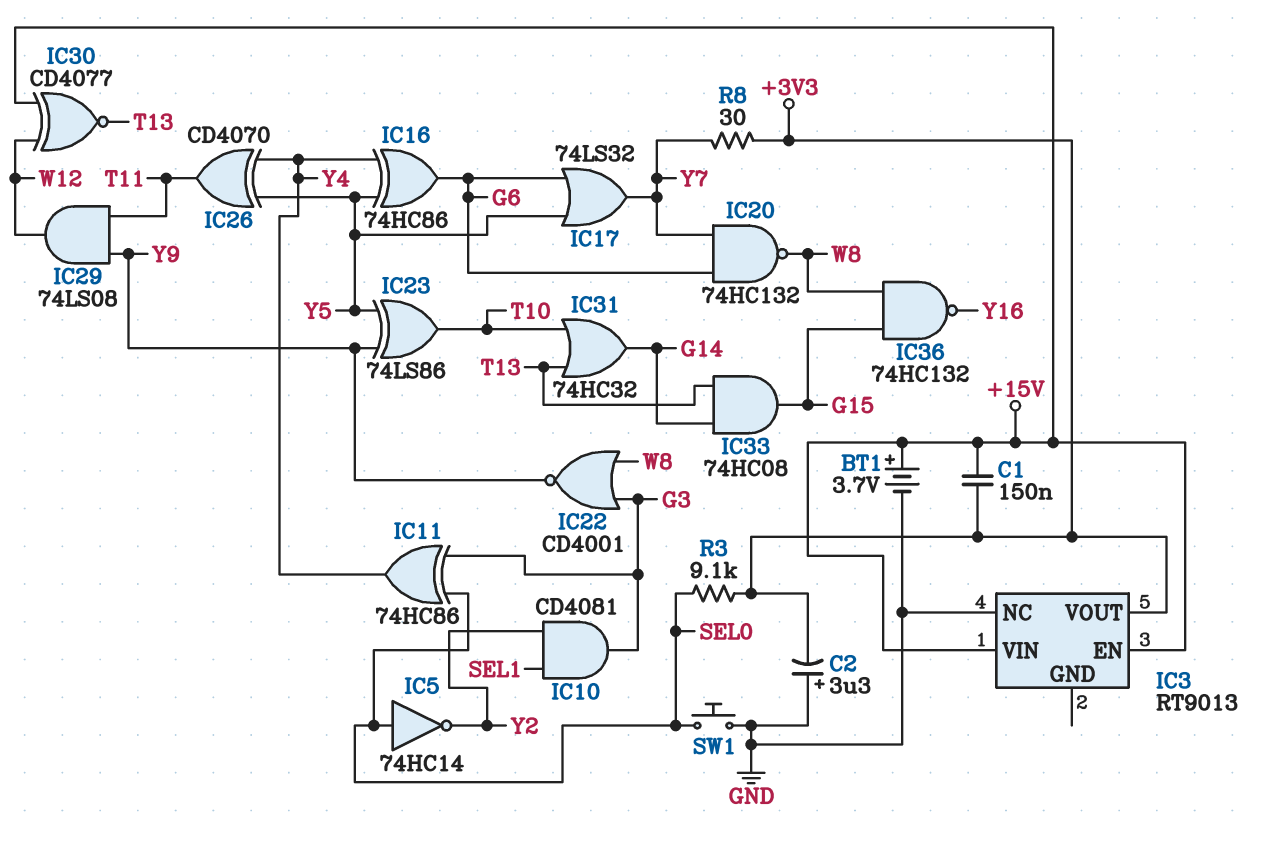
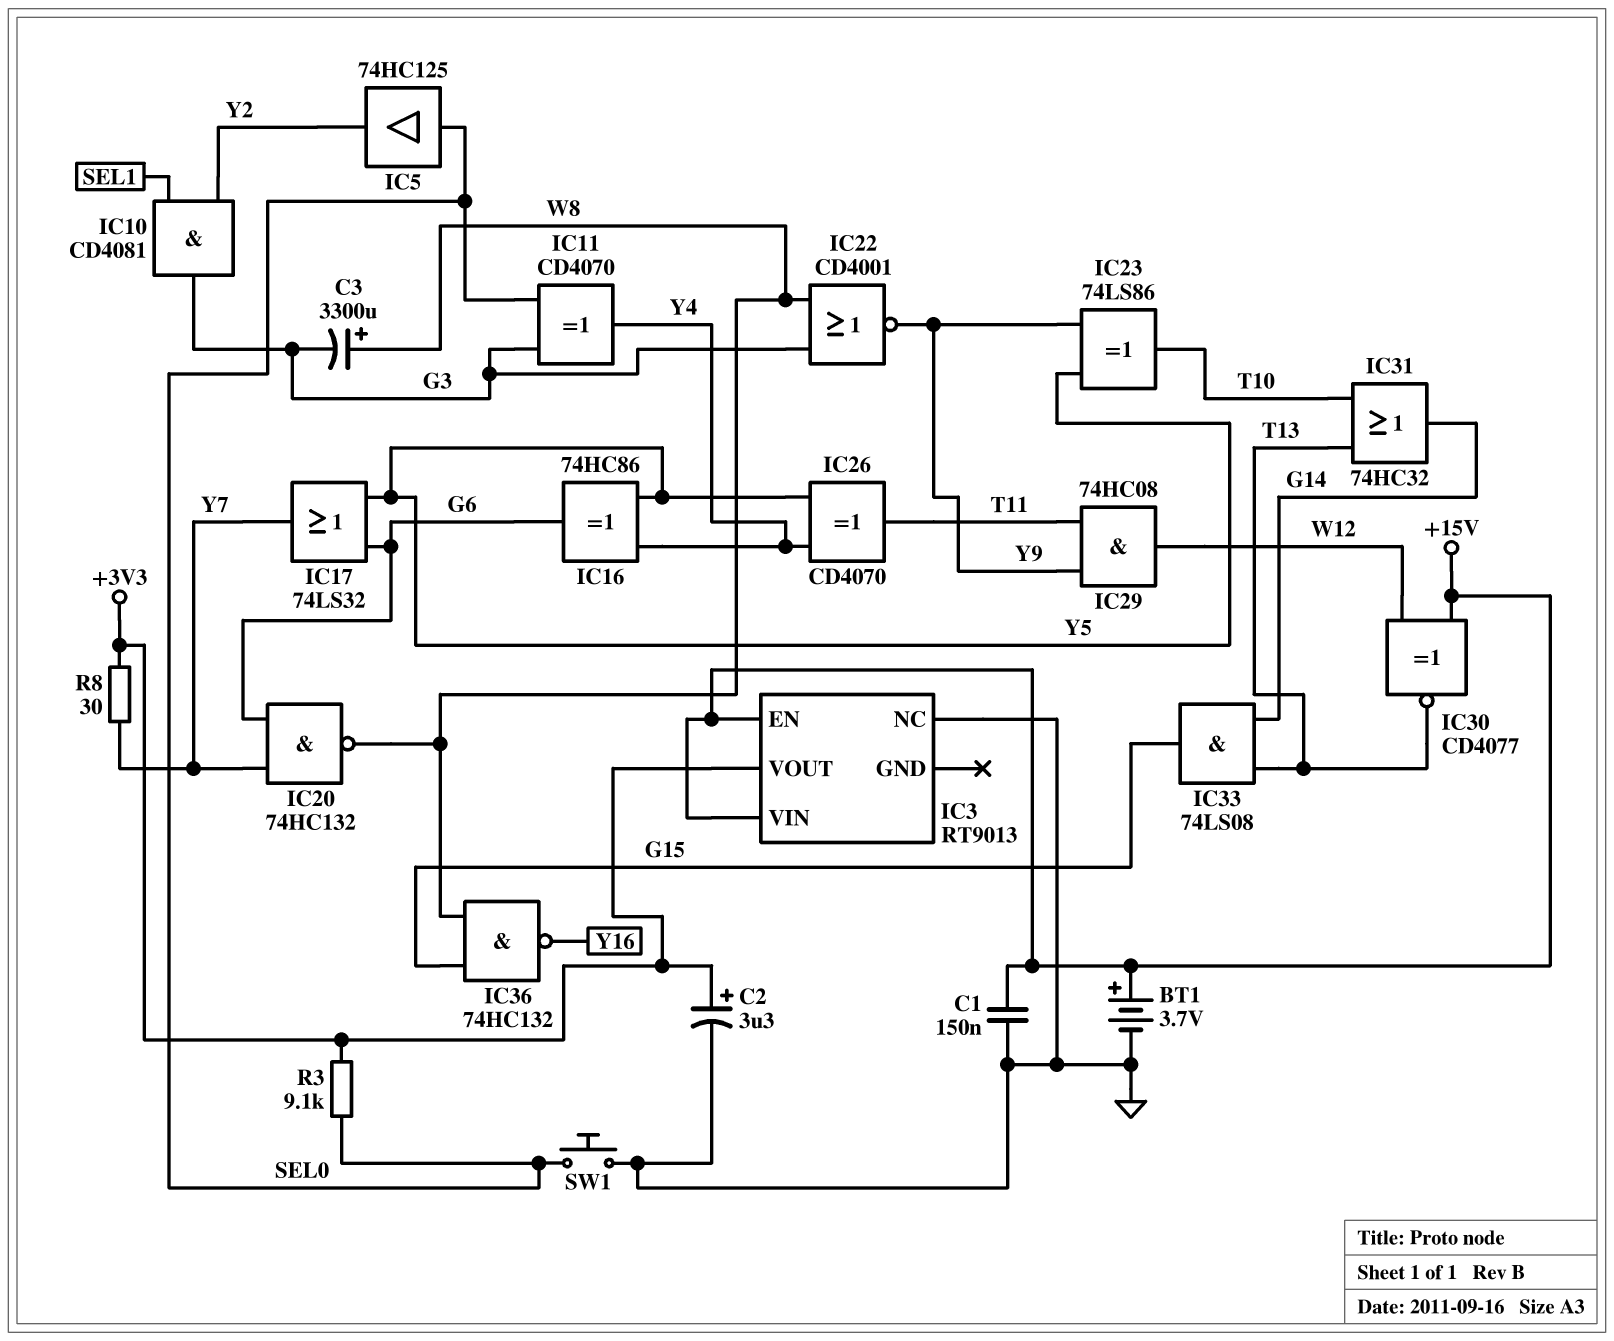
C1: 150nF (+3V3, +15V) -> 150nF (+15V, GND)
C2: 3.3uF (plus GND, minus +3V3) -> 3.3uF (plus +3V3, minus GND)
C3: none -> 3300uF (plus W8, minus G3)
IC5: NOT 74HC14 (in SEL0, out Y2) -> buffer 74HC125 (in SEL0, out Y2)
IC11: XOR 74HC86 (in G3, in SEL0, out Y4) -> XOR CD4070 (in G3, in SEL0, out Y4)
IC29: AND 74LS08 (in T11, in Y9, out W12) -> AND 74HC08 (in T11, in Y9, out W12)
IC33: AND 74HC08 (in G14, in T13, out G15) -> AND 74LS08 (in G14, in T13, out G15)

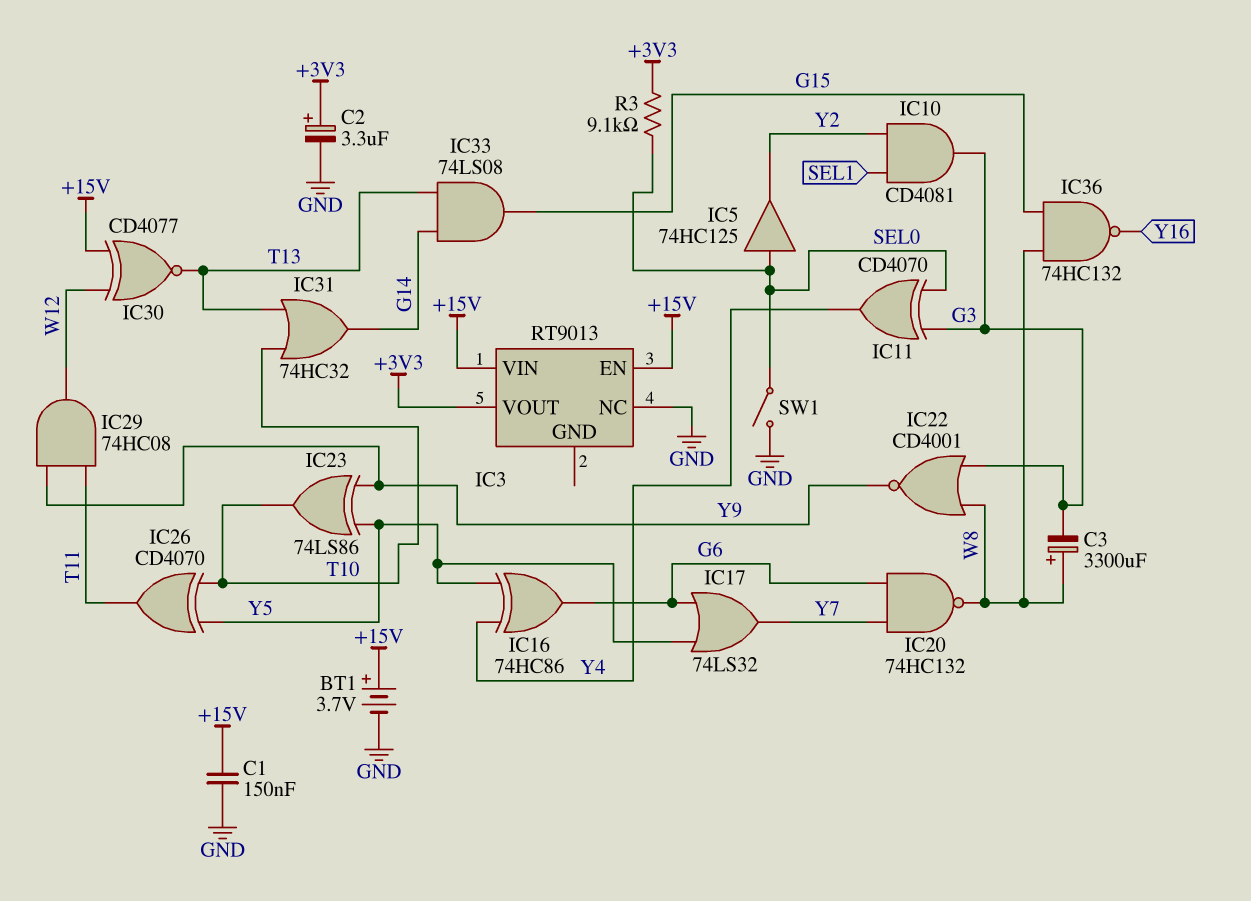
IC26: XOR CD4070 (in Y4, in Y5, out T11) -> XOR CD4070 (in T10, in Y5, out T11)
R8: 30 (+3V3, Y7) -> none
SW1: button (GND, SEL0) -> switch (GND, SEL0)

